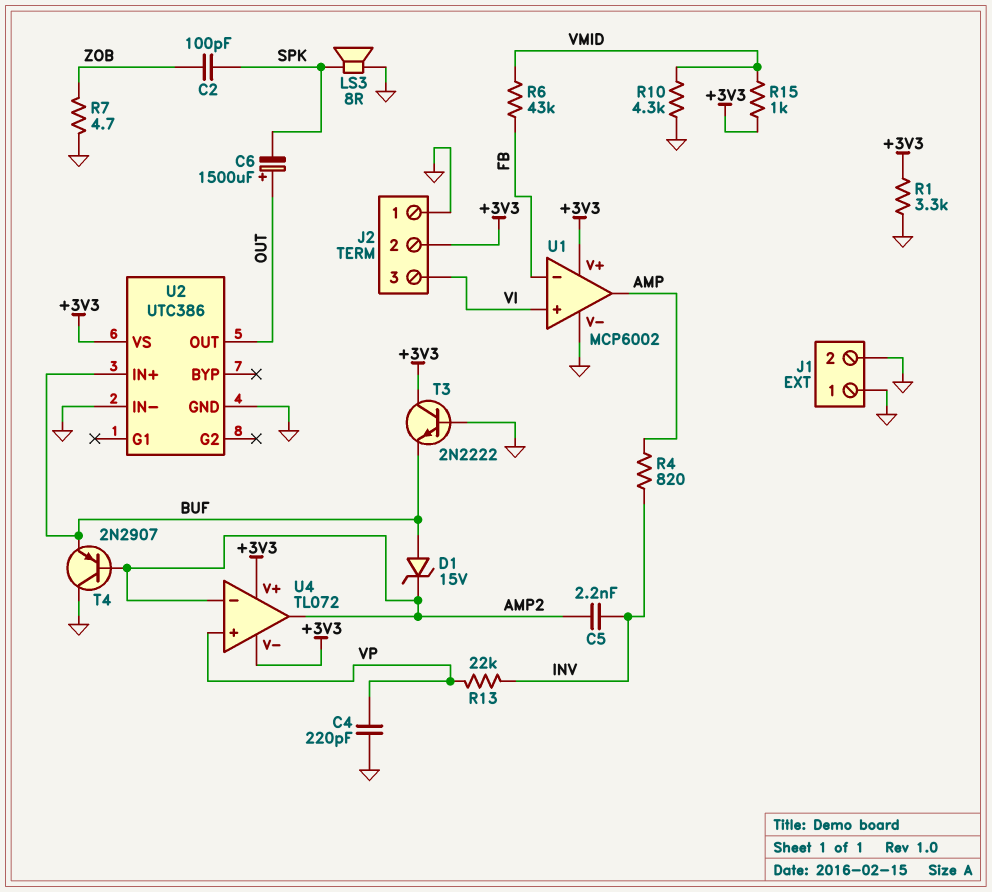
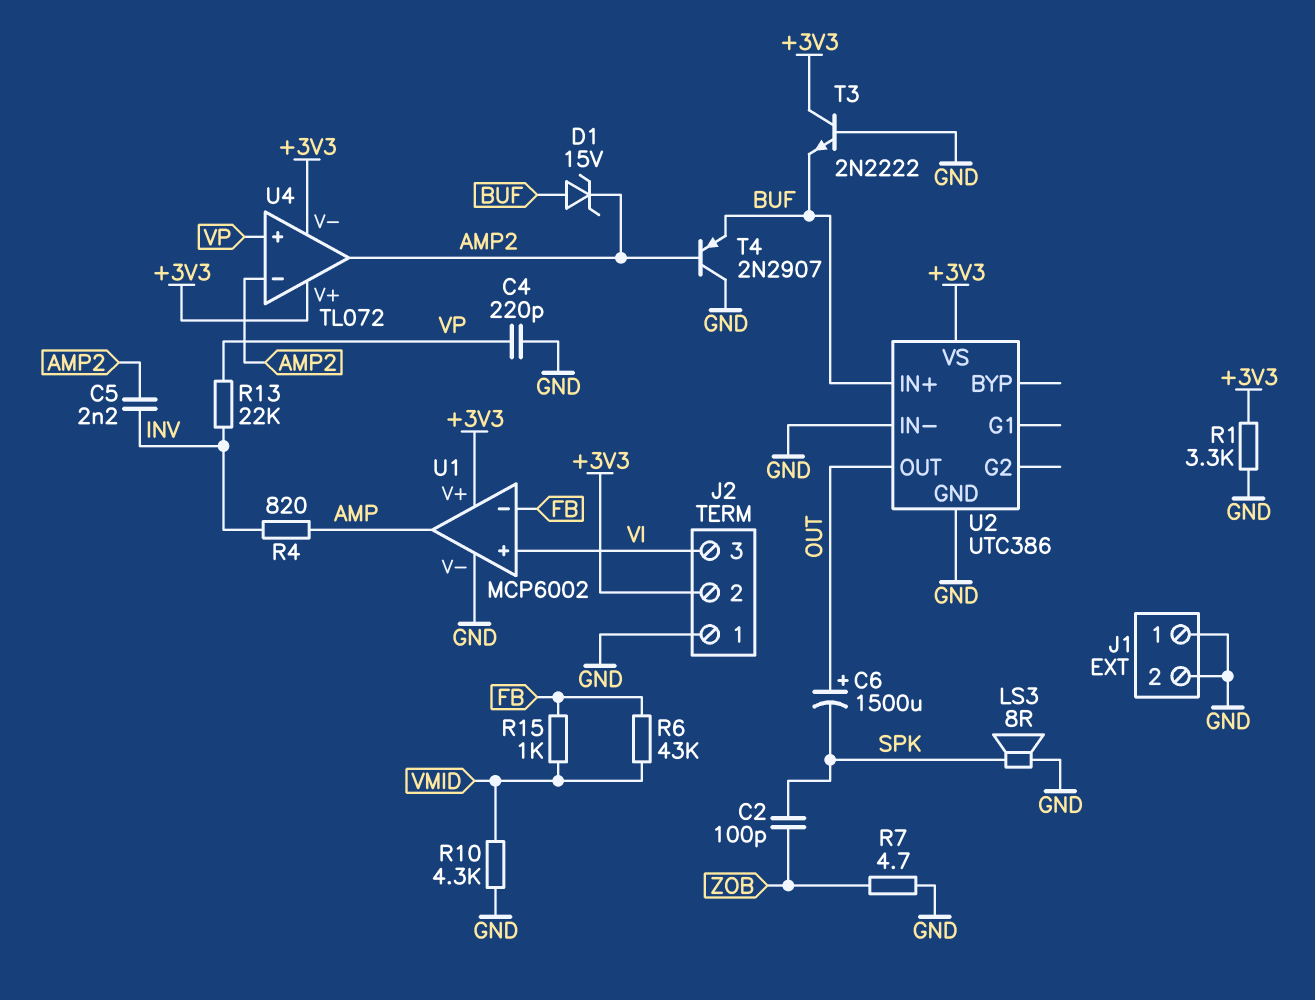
R15: 1k (+3V3, VMID) -> 1k (FB, VMID)

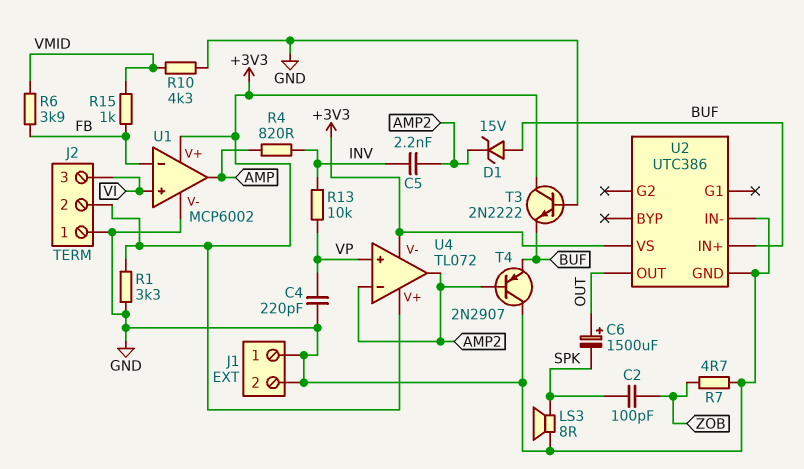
R6: 43k (FB, VMID) -> 3.9k (FB, VMID)
R13: 22k (INV, VP) -> 10k (INV, VP)

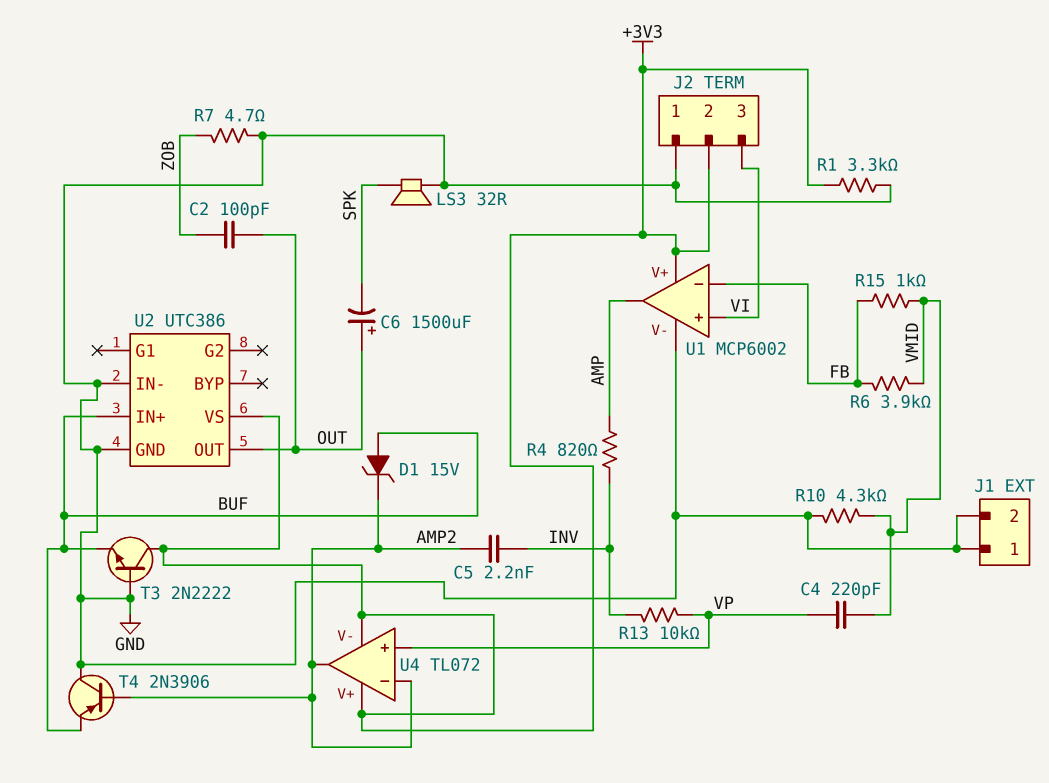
C2: 100pF (SPK, ZOB) -> 100pF (OUT, ZOB)
C4: 220pF (GND, VP) -> 220pF (VMID, VP)
LS3: speaker 8R (GND, SPK) -> speaker 32R (GND, SPK)
T4: PNP 2N2907 (B AMP2, C GND, E BUF) -> PNP 2N3906 (B AMP2, C GND, E BUF)

